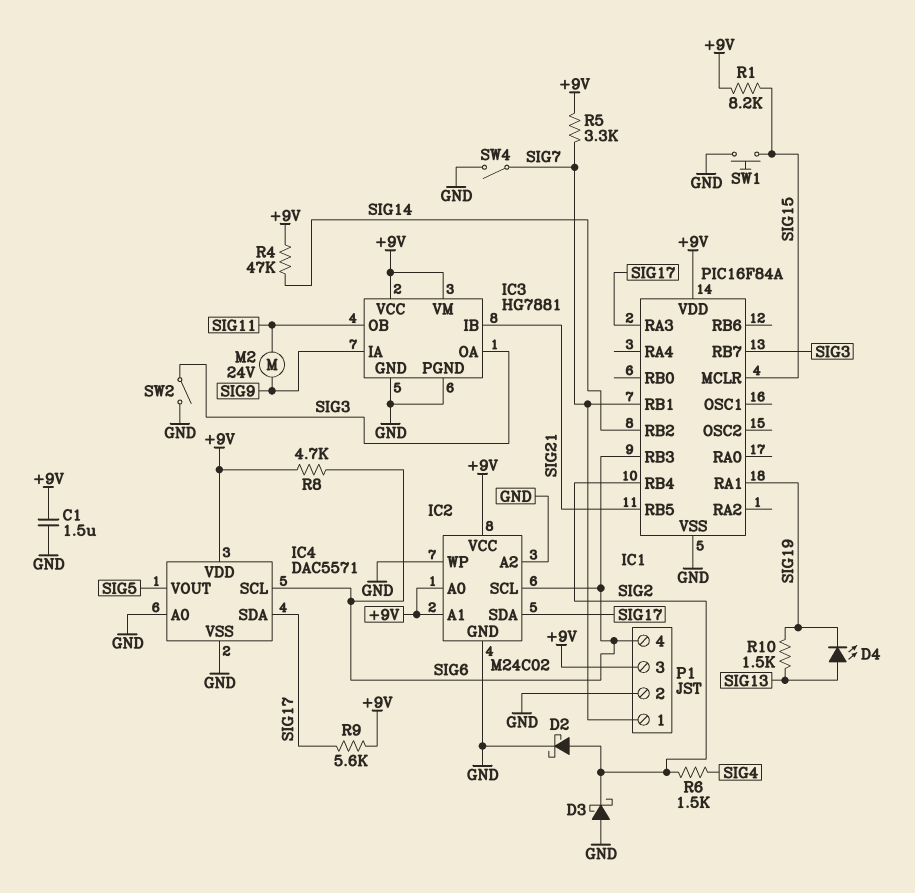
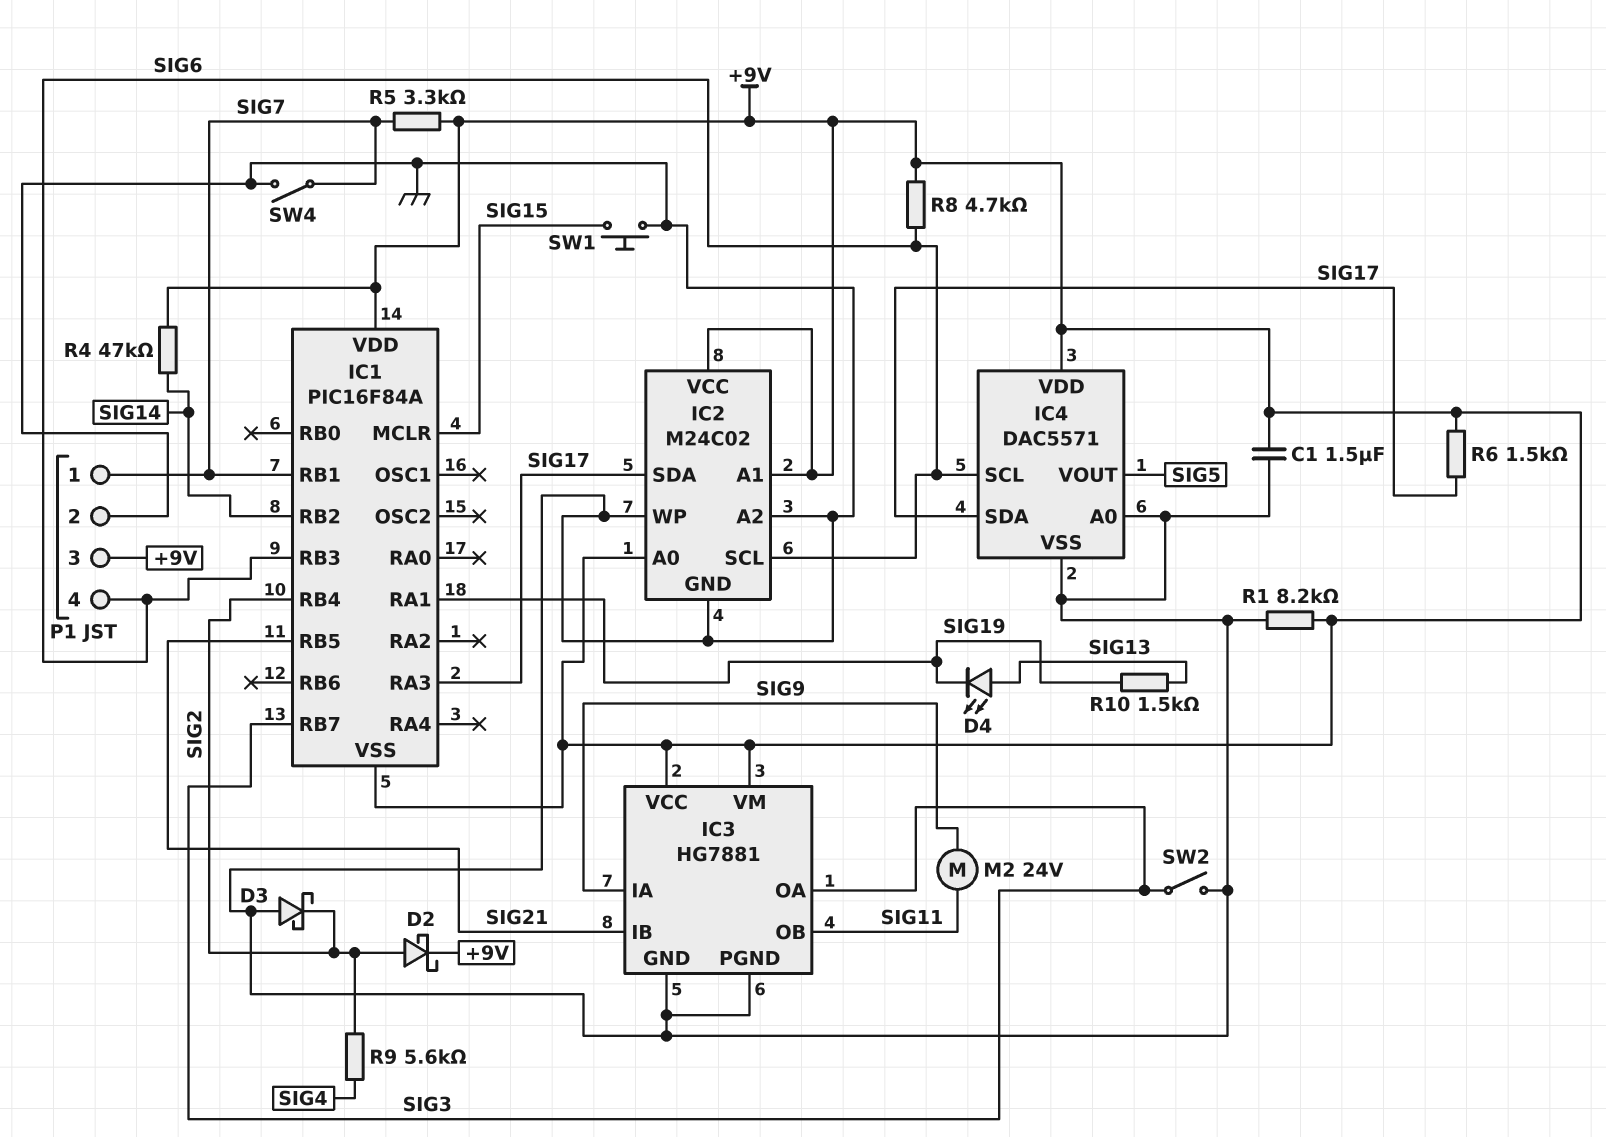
D2: schottky (A SIG2, K GND) -> schottky (A SIG2, K +9V)
IC1 pin VSS: GND -> +9V
R1: 8.2k (+9V, SIG15) -> 8.2k (+9V, GND)
R6: 1.5k (SIG2, SIG4) -> 1.5k (+9V, SIG17)
R9: 5.6k (+9V, SIG17) -> 5.6k (SIG2, SIG4)

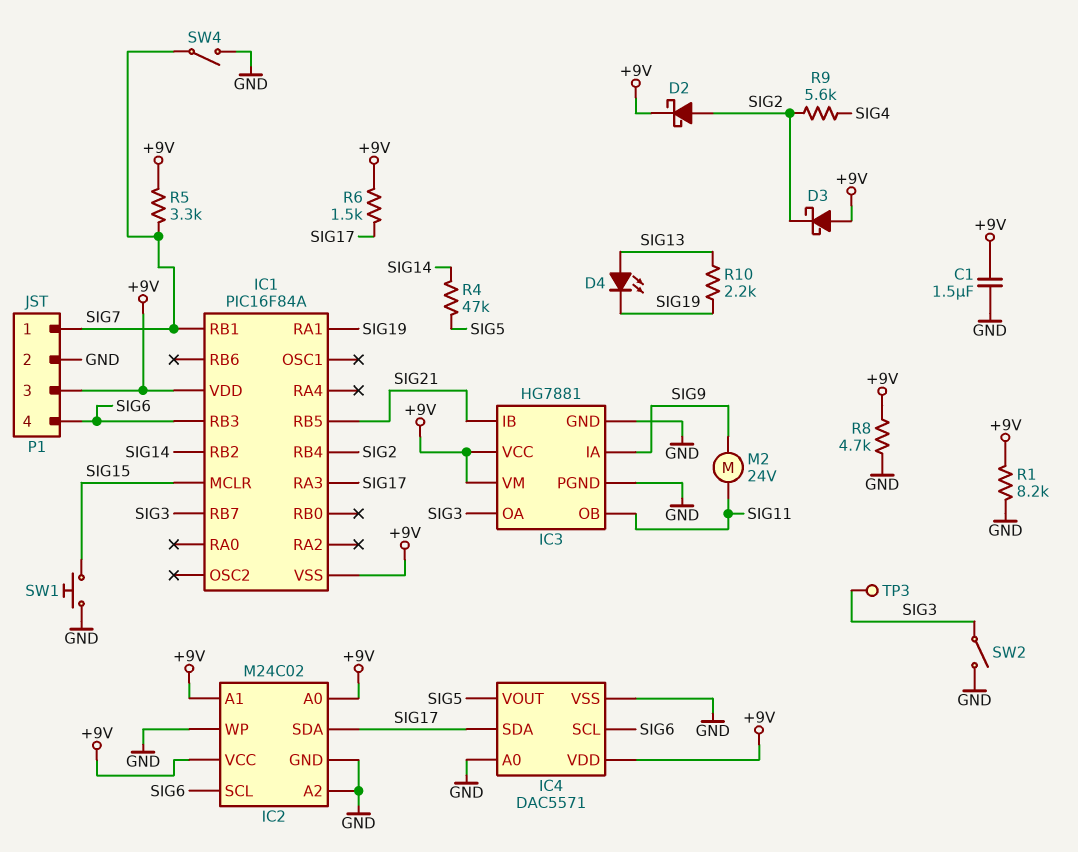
D3: schottky (A GND, K SIG2) -> schottky (A +9V, K SIG2)
R4: 47k (+9V, SIG14) -> 47k (SIG5, SIG14)
R8: 4.7k (+9V, SIG6) -> 4.7k (+9V, GND)
R10: 1.5k (SIG13, SIG19) -> 2.2k (SIG13, SIG19)
TP3: none -> test point (SIG3)

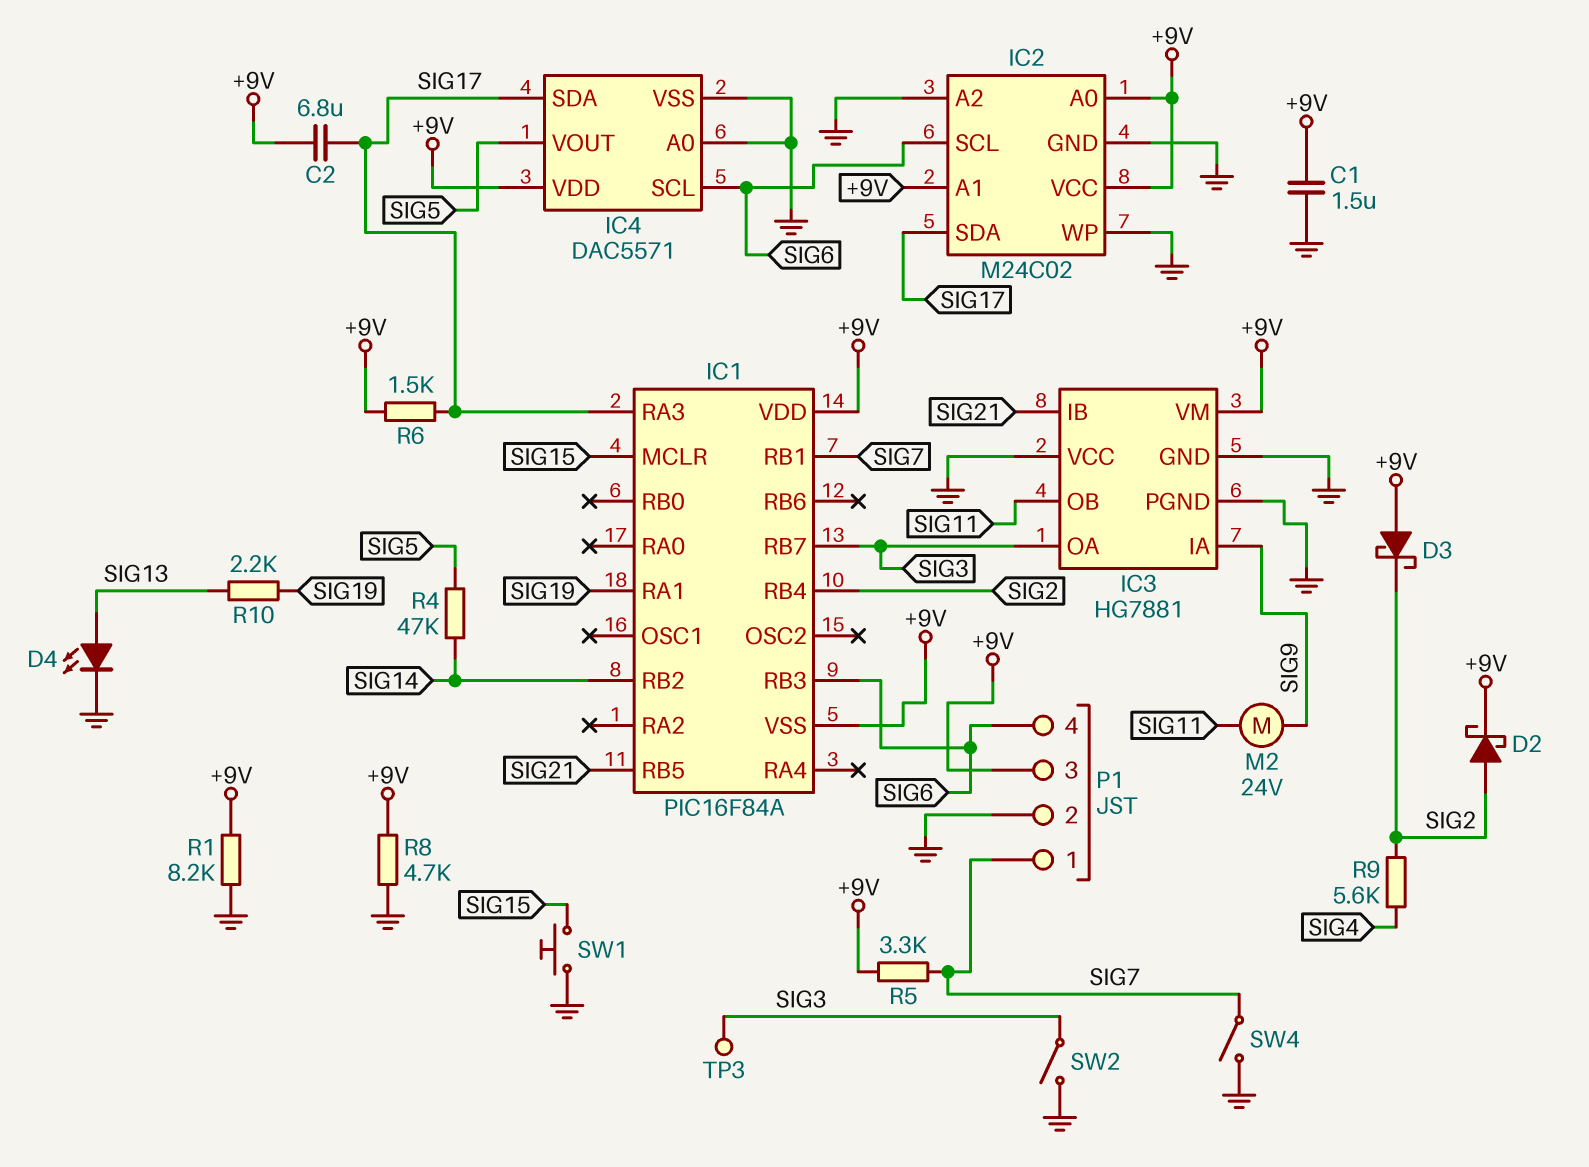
C2: none -> 6.8uF (+9V, SIG17)
D4: LED (A SIG13, K SIG19) -> LED (A SIG13, K GND)
IC3 pin VCC: +9V -> GND

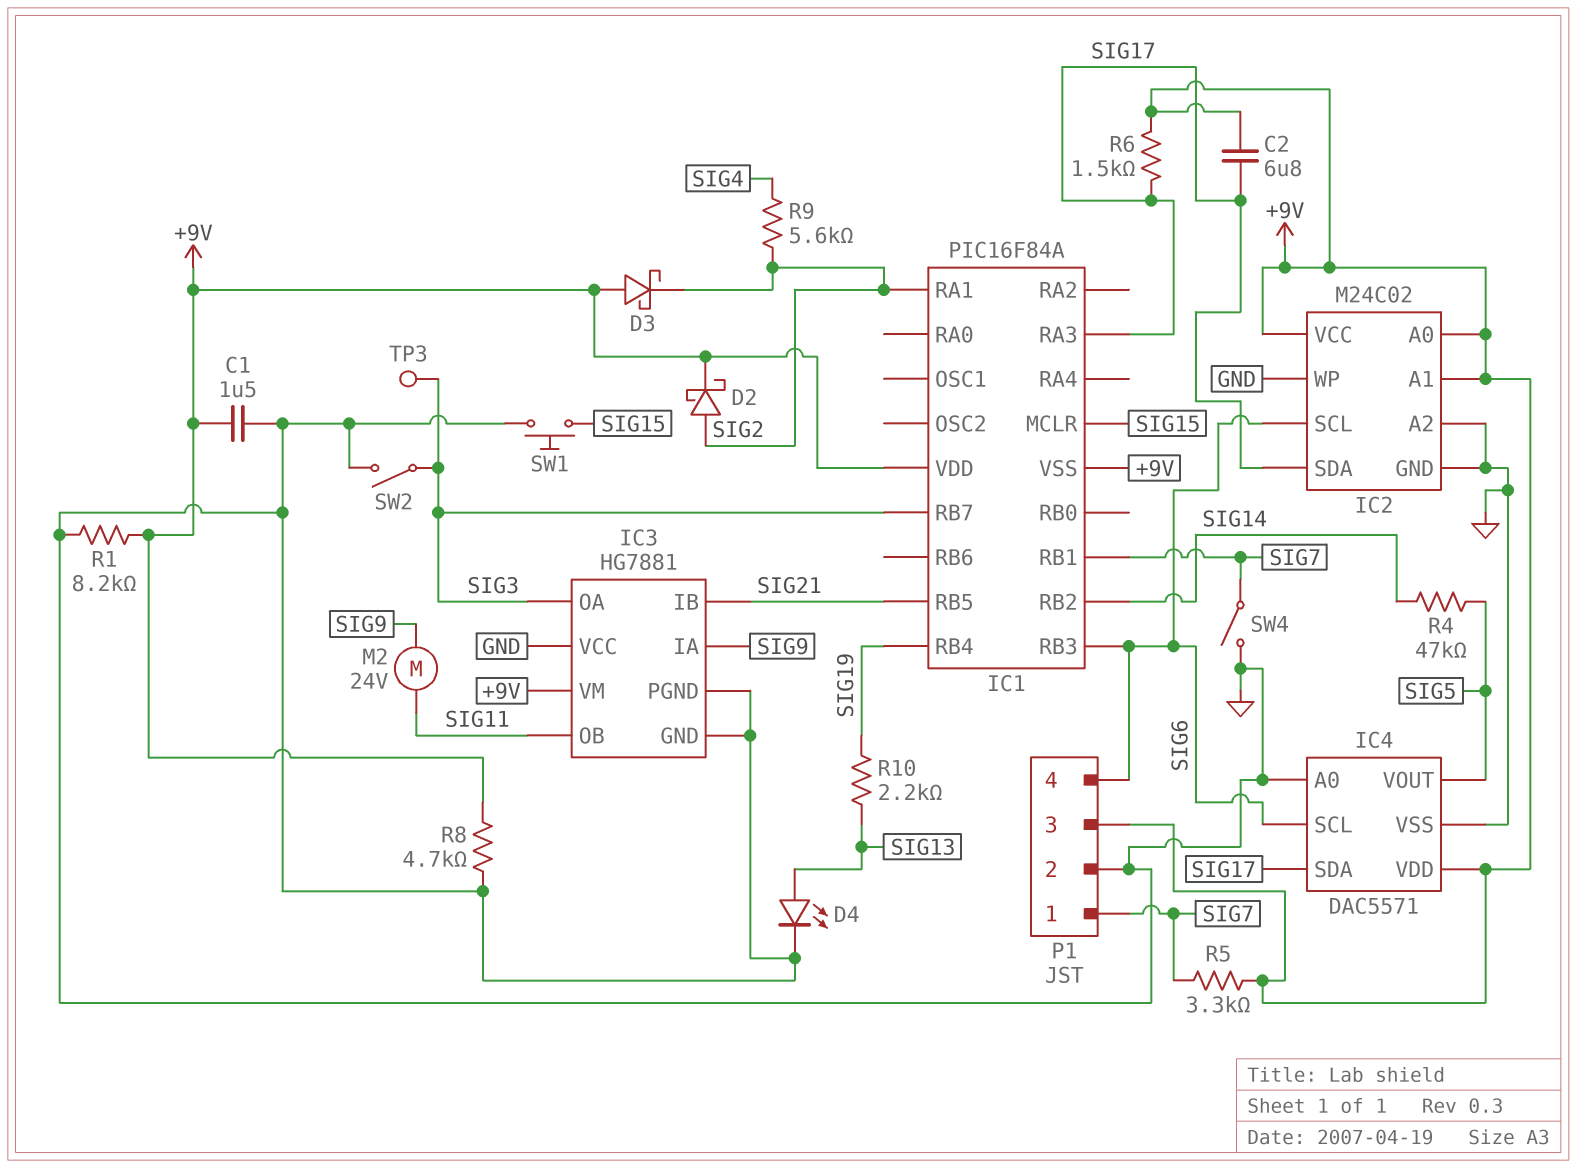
IC1 pin RA1: SIG19 -> SIG2
IC1 pin RB4: SIG2 -> SIG19

